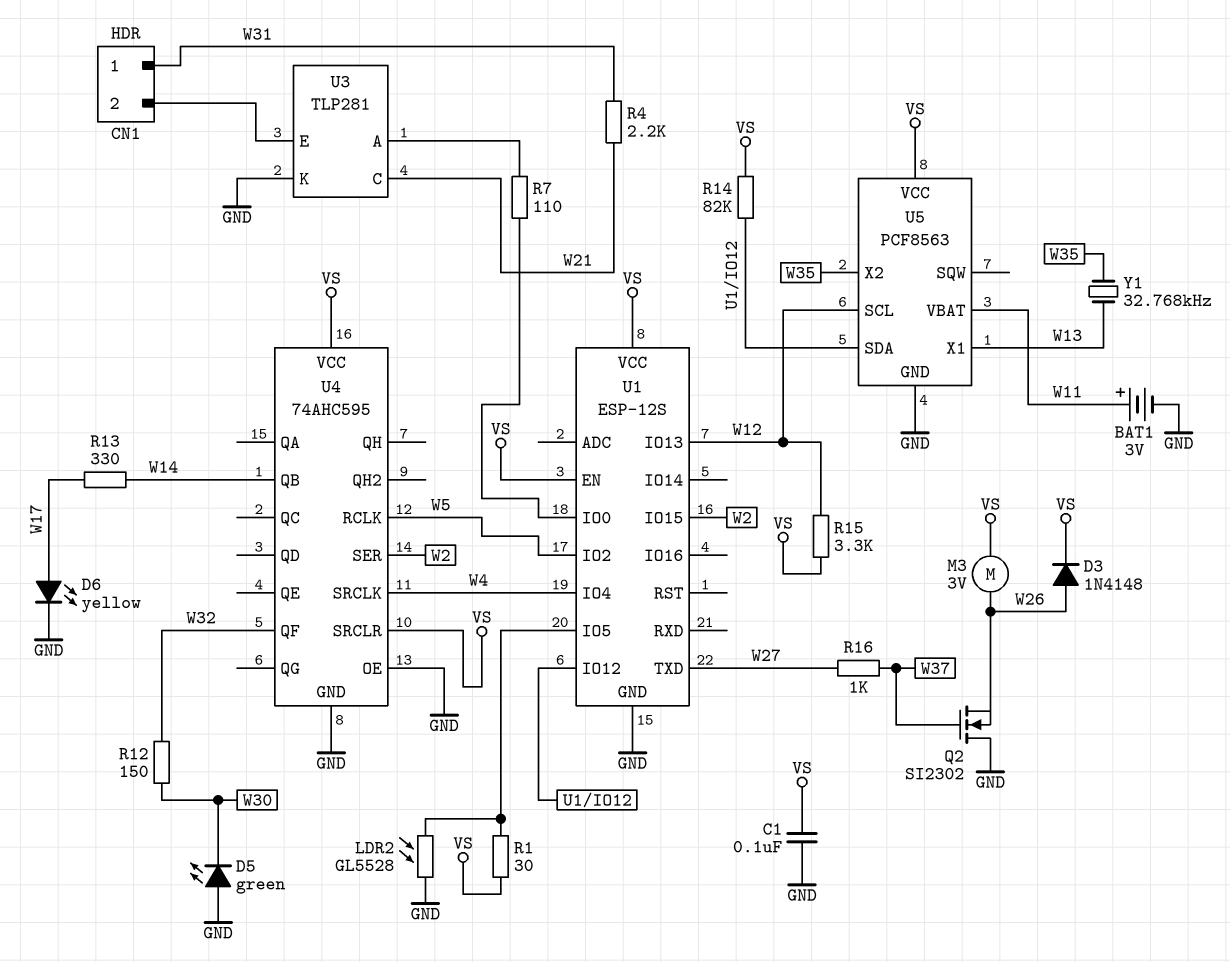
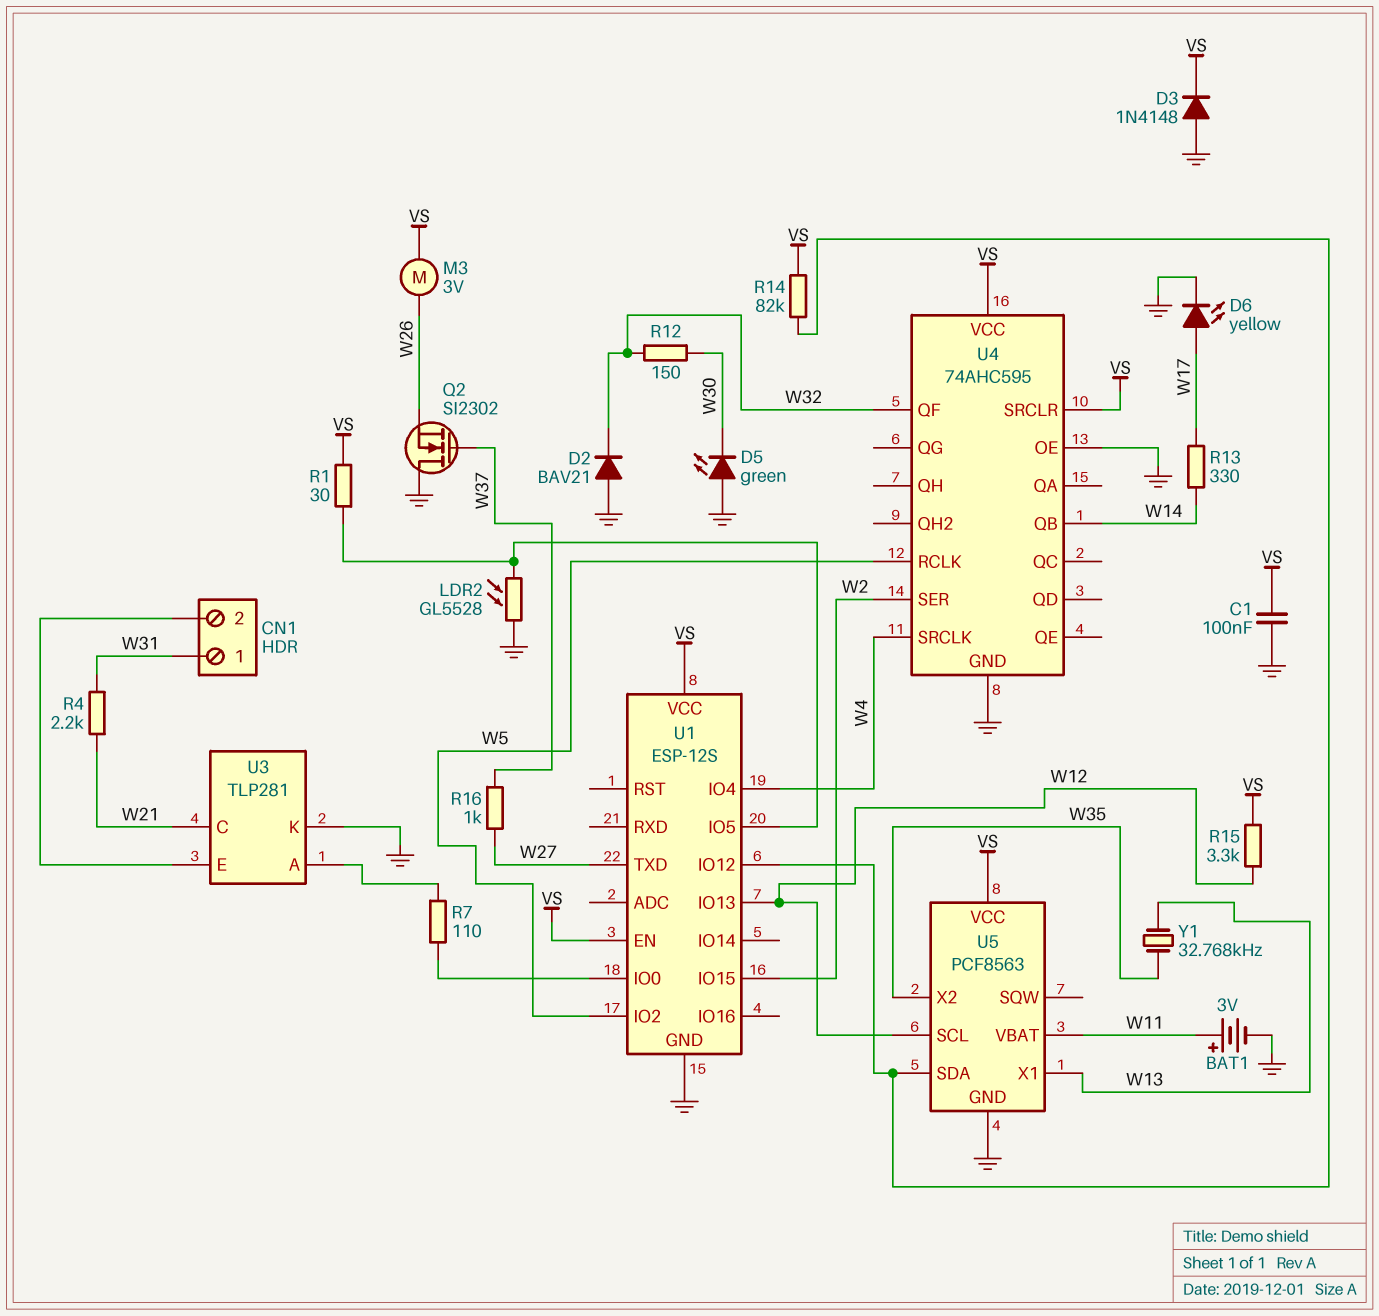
D2: none -> diode BAV21 (A GND, K W32)
D3: diode 1N4148 (A W26, K VS) -> diode 1N4148 (A GND, K VS)

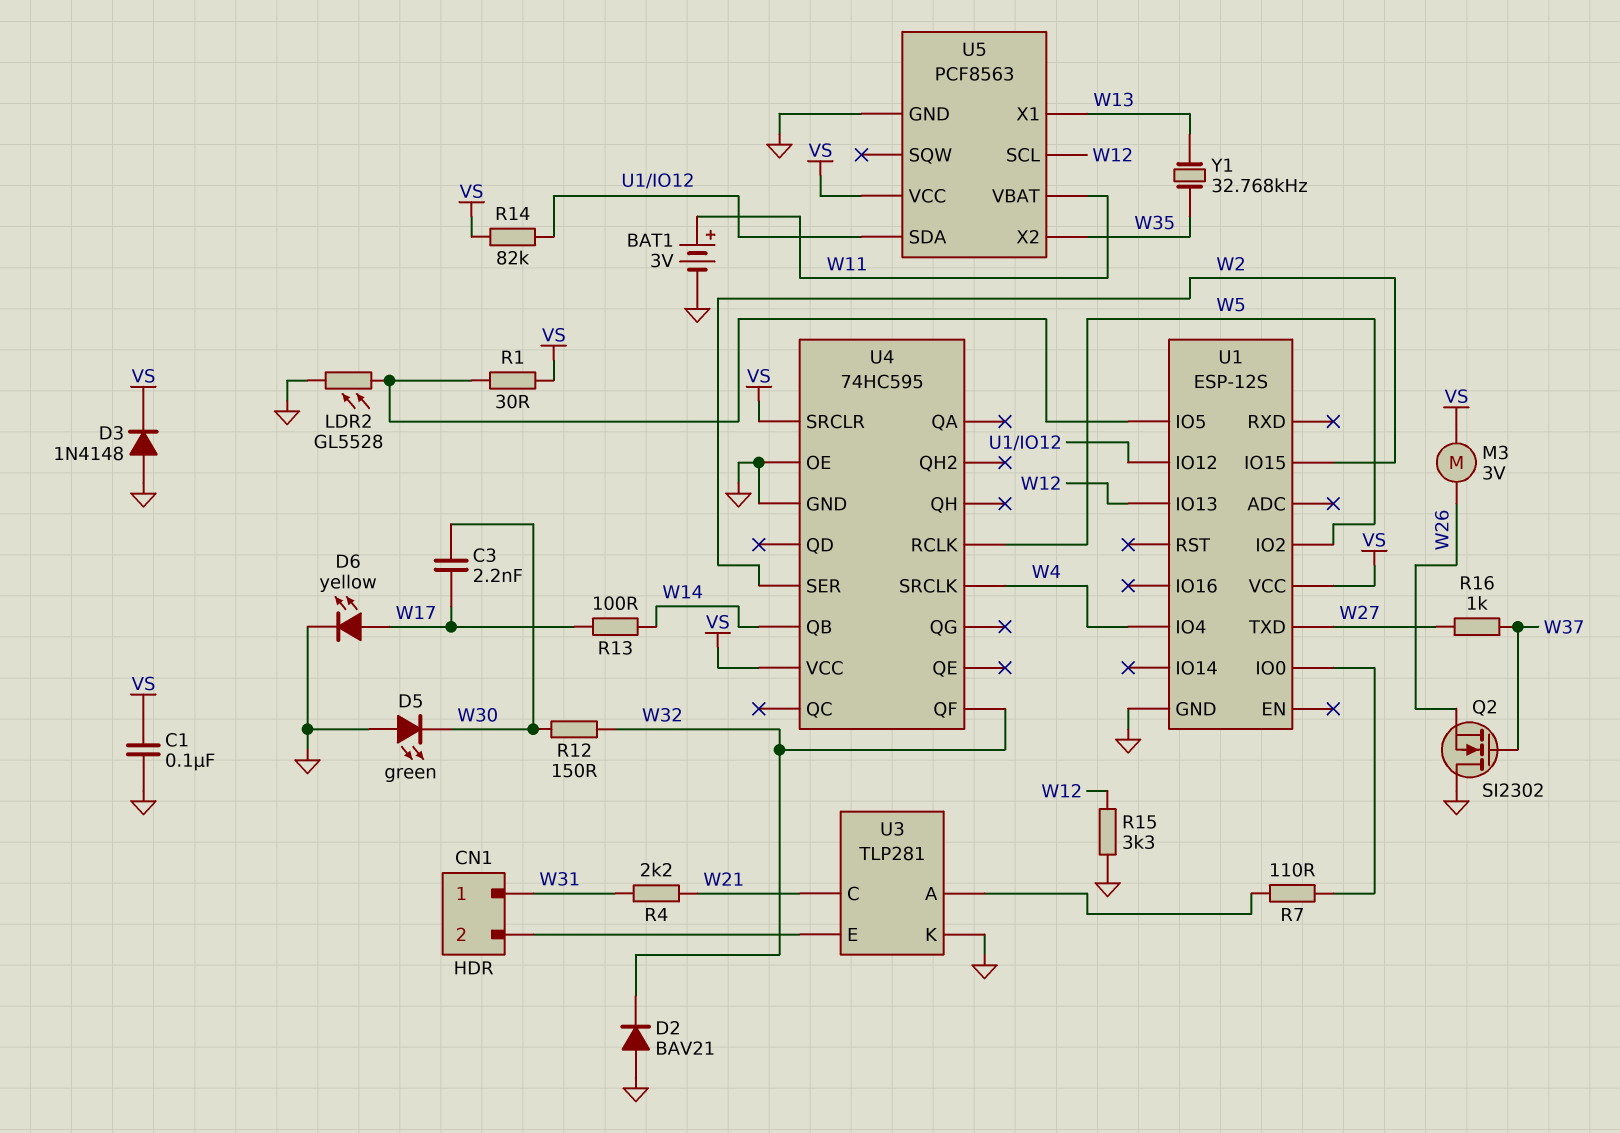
C3: none -> 2.2nF (W17, W30)
R13: 330 (W14, W17) -> 100 (W14, W17)
R15: 3.3k (VS, W12) -> 3.3k (GND, W12)
U1 pin EN: VS -> none
U4: 74AHC595 -> 74HC595

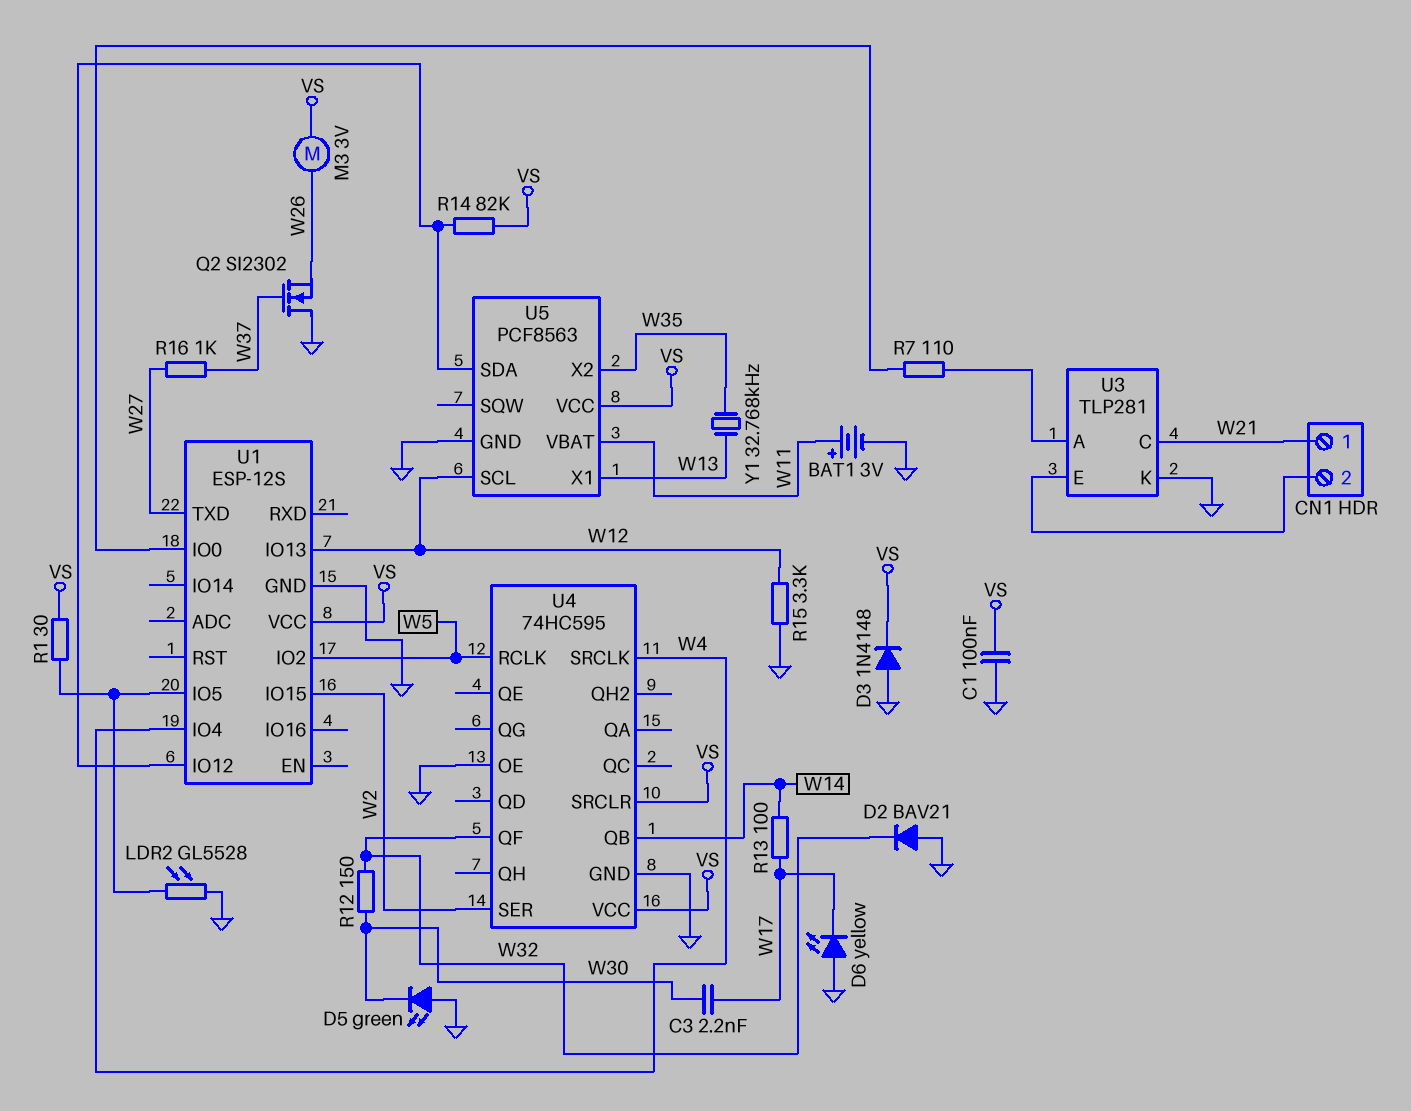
CN1 pin 1: W31 -> W21
D6: LED yellow (A W17, K GND) -> LED yellow (A GND, K W17)
R4: 2.2k (W21, W31) -> none

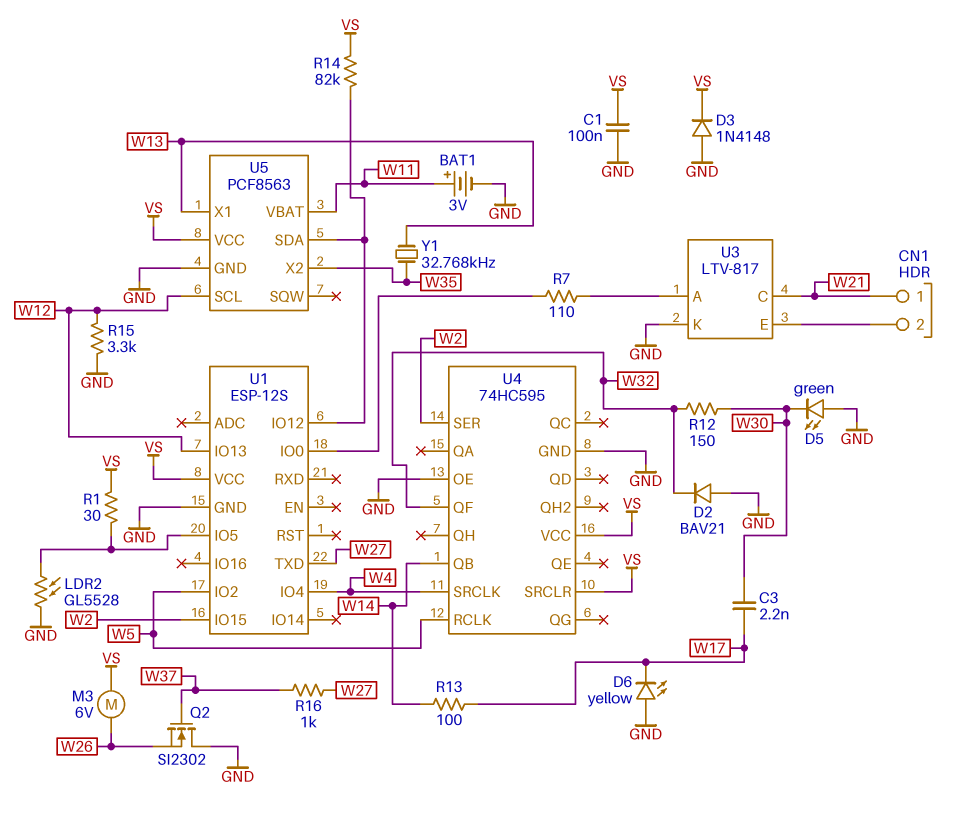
M3: motor 3V (VS, W26) -> motor 6V (VS, W26)
U3: TLP281 -> LTV-817

